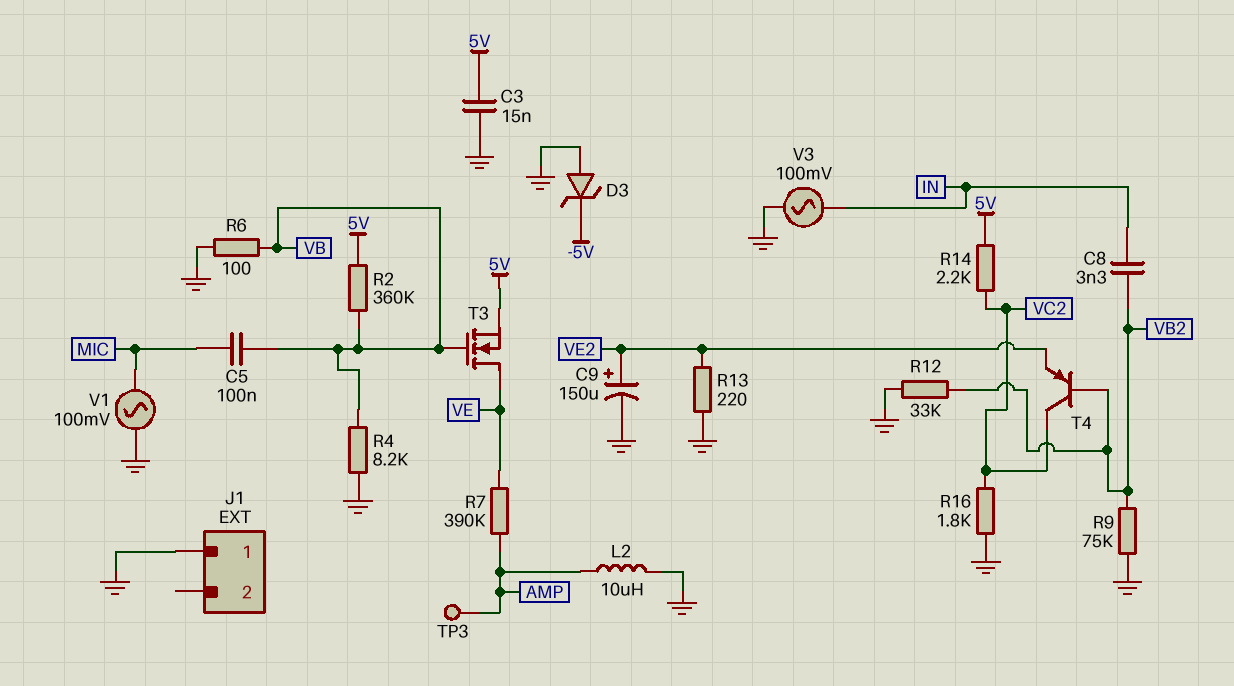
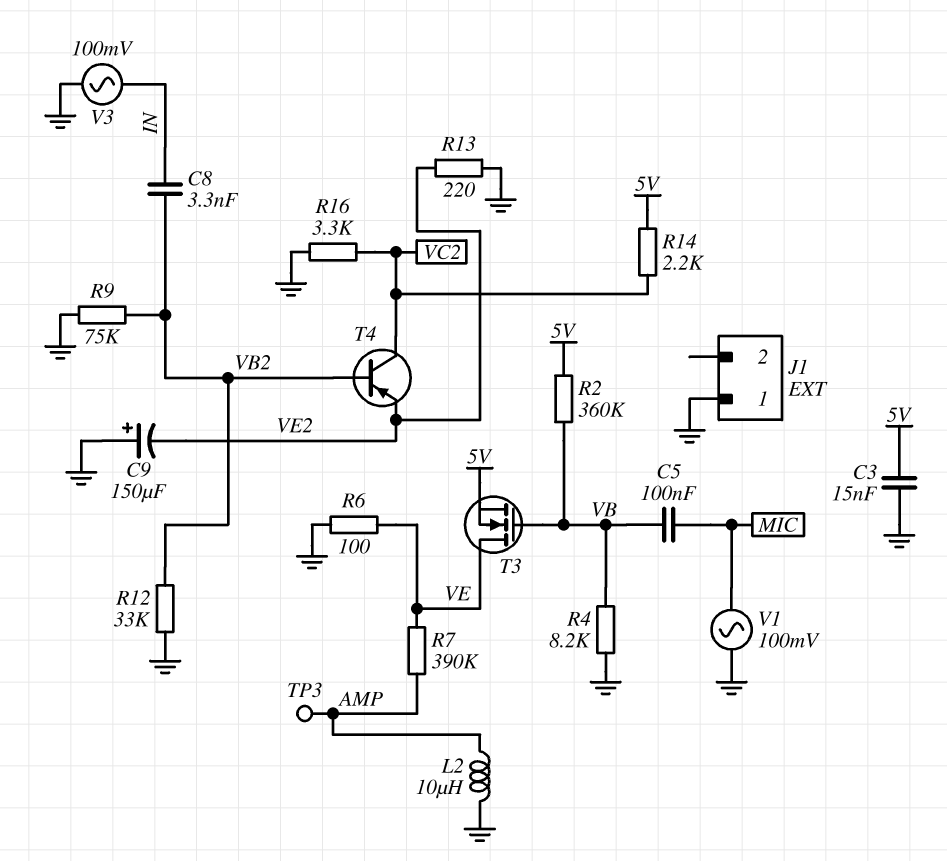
C9: 150uF (plus VE2, minus GND) -> 150uF (plus GND, minus VE2)
D3: zener (A GND, K -5V) -> none
R6: 100 (GND, VB) -> 100 (GND, VE)
R16: 1.8k (GND, VC2) -> 3.3k (GND, VC2)

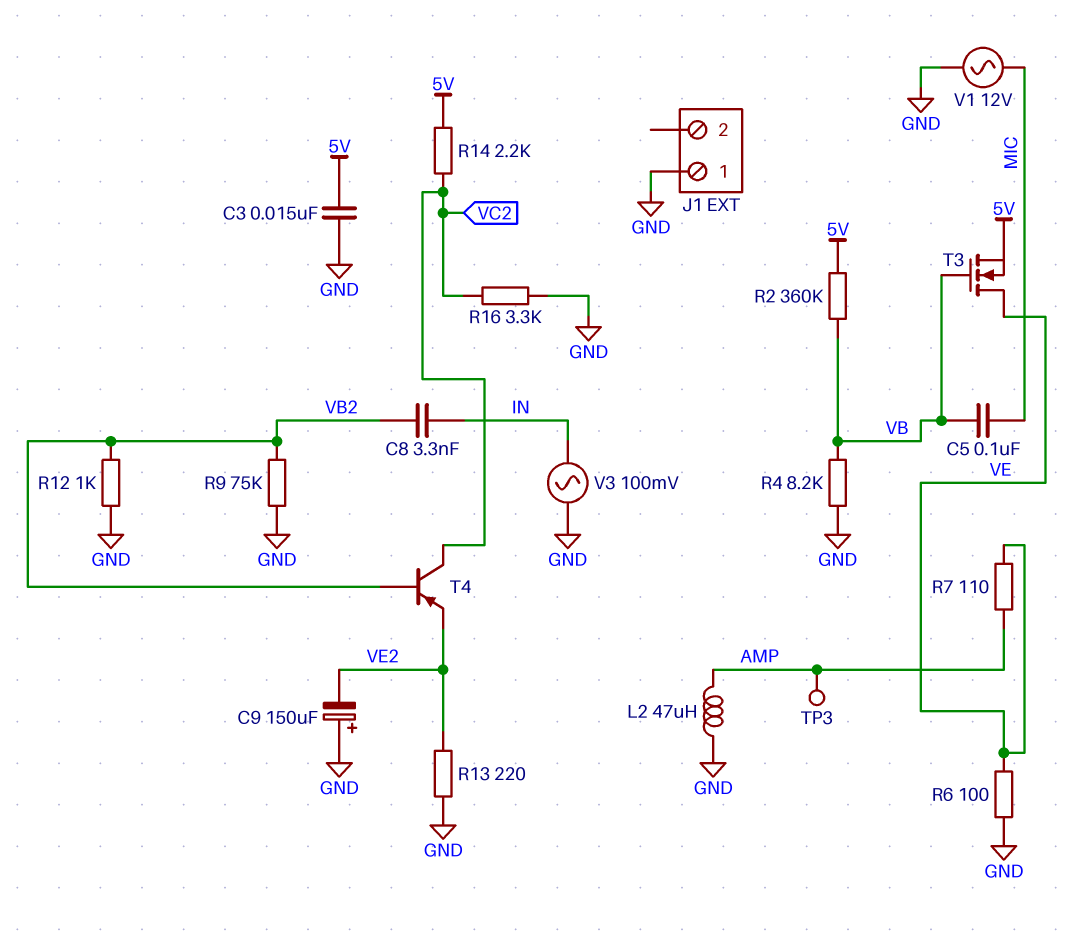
L2: 10uH (AMP, GND) -> 47uH (AMP, GND)
R7: 390k (AMP, VE) -> 110 (AMP, VE)
R12: 33k (GND, VB2) -> 1k (GND, VB2)
V1: AC 100mV (GND, MIC) -> AC 12V (GND, MIC)

